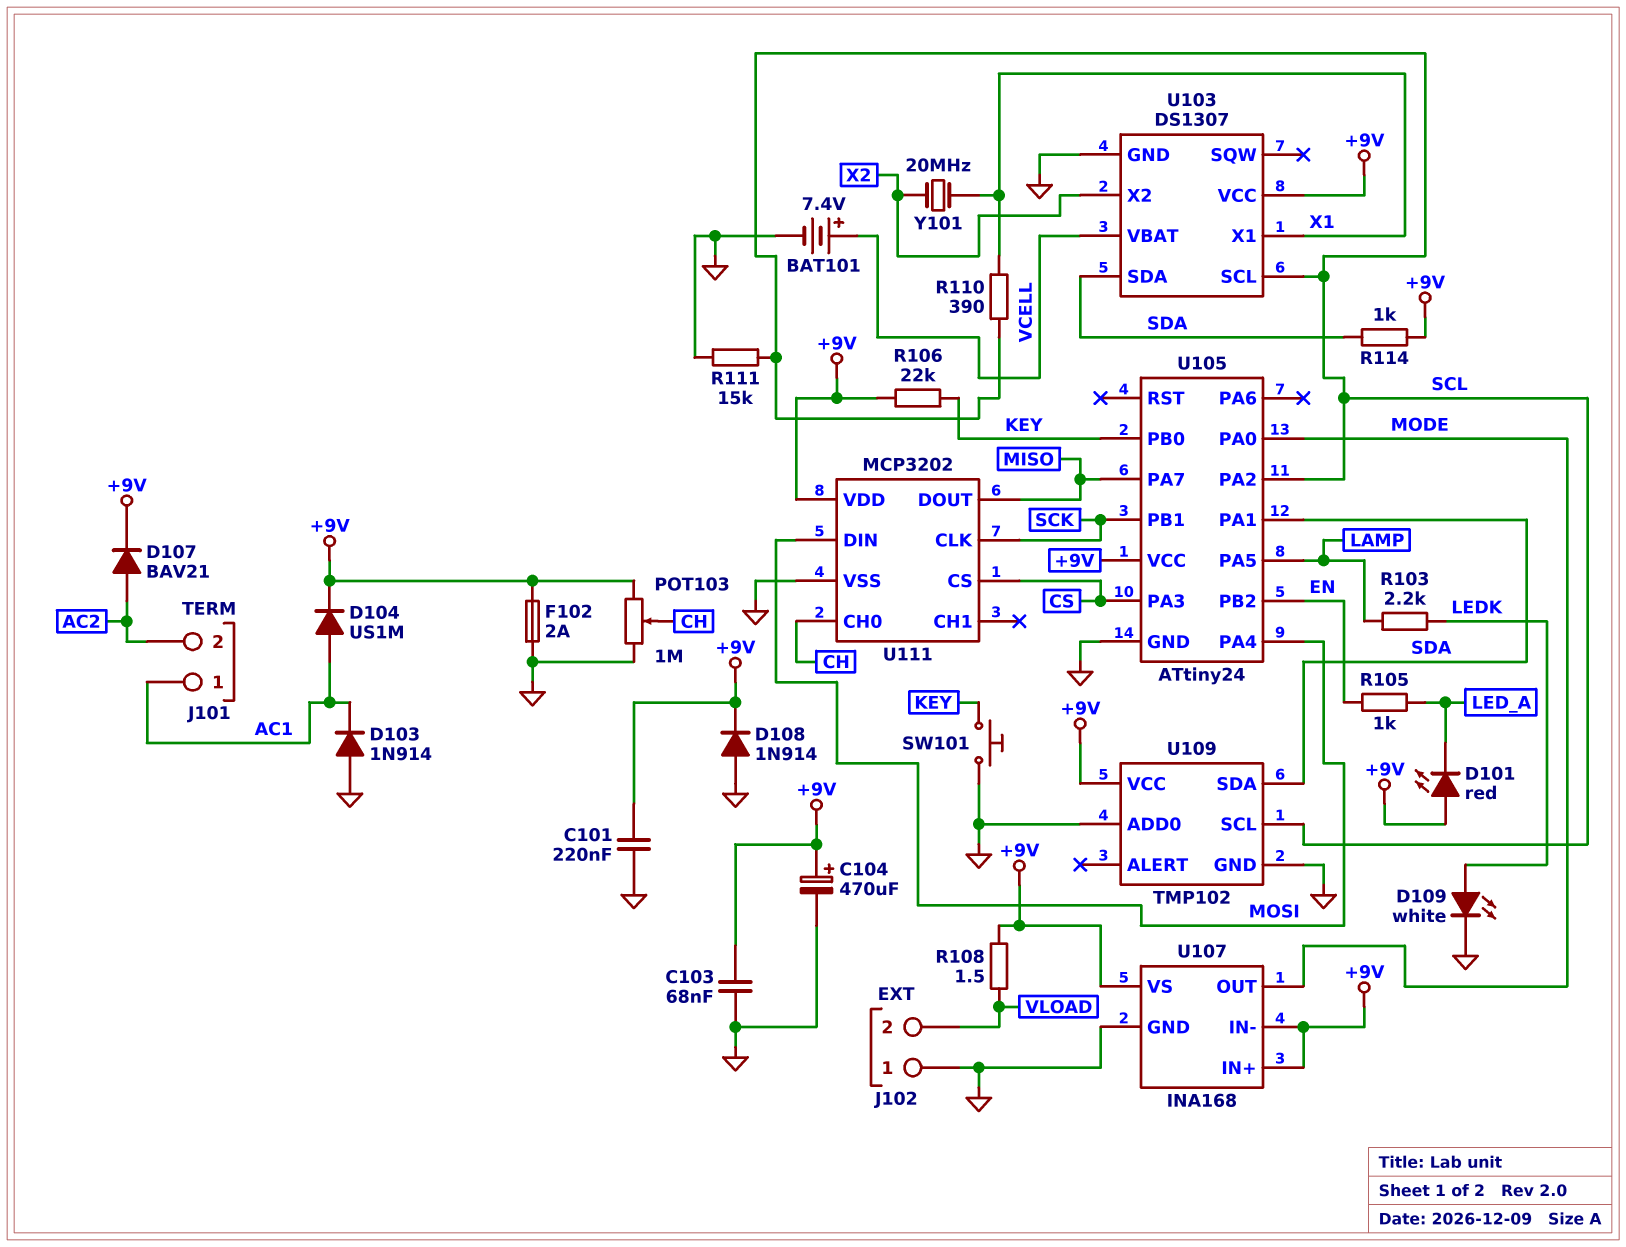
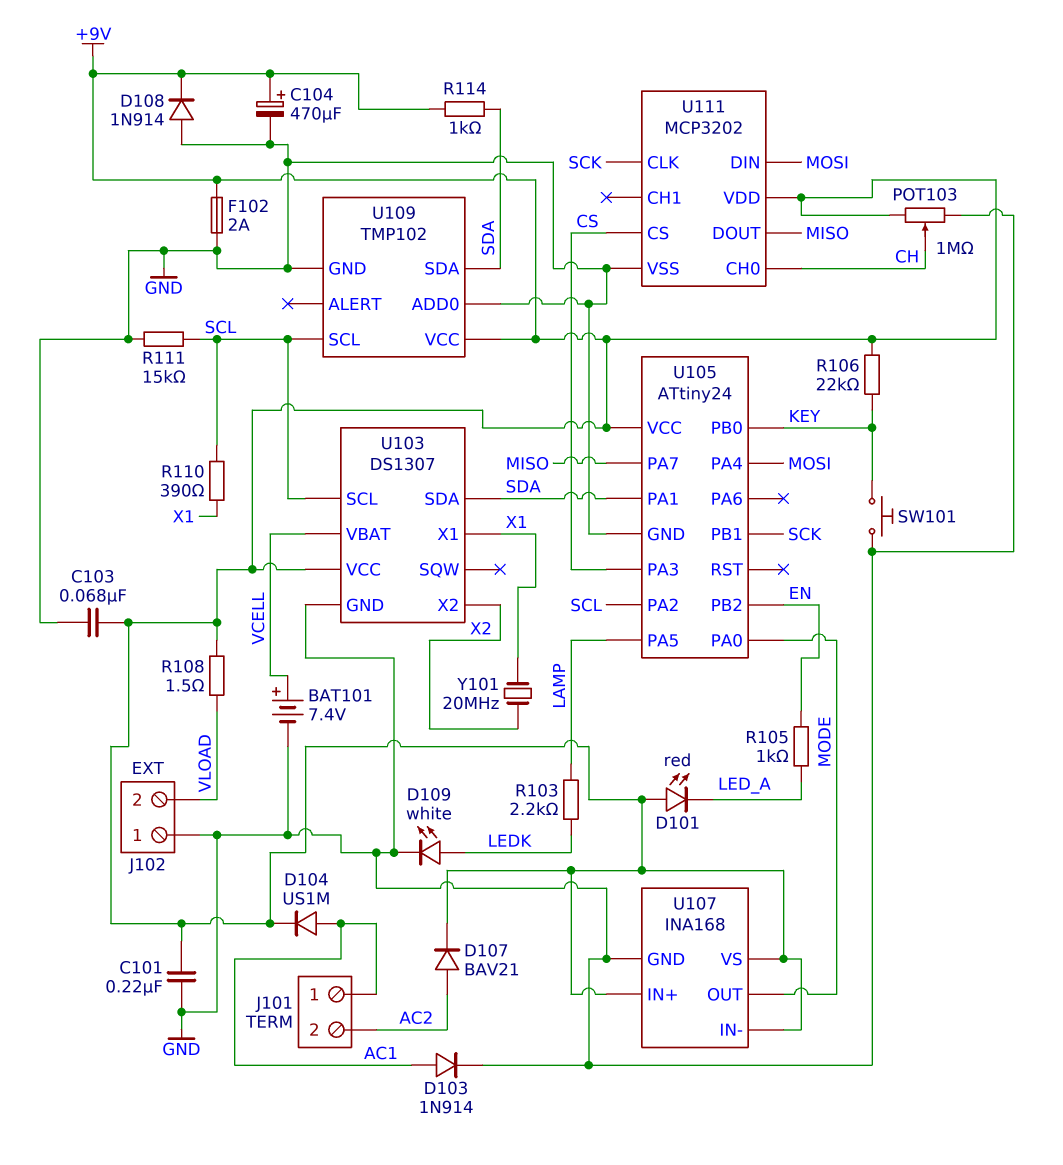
D103: diode 1N914 (A GND, K AC1) -> diode 1N914 (A AC1, K GND)

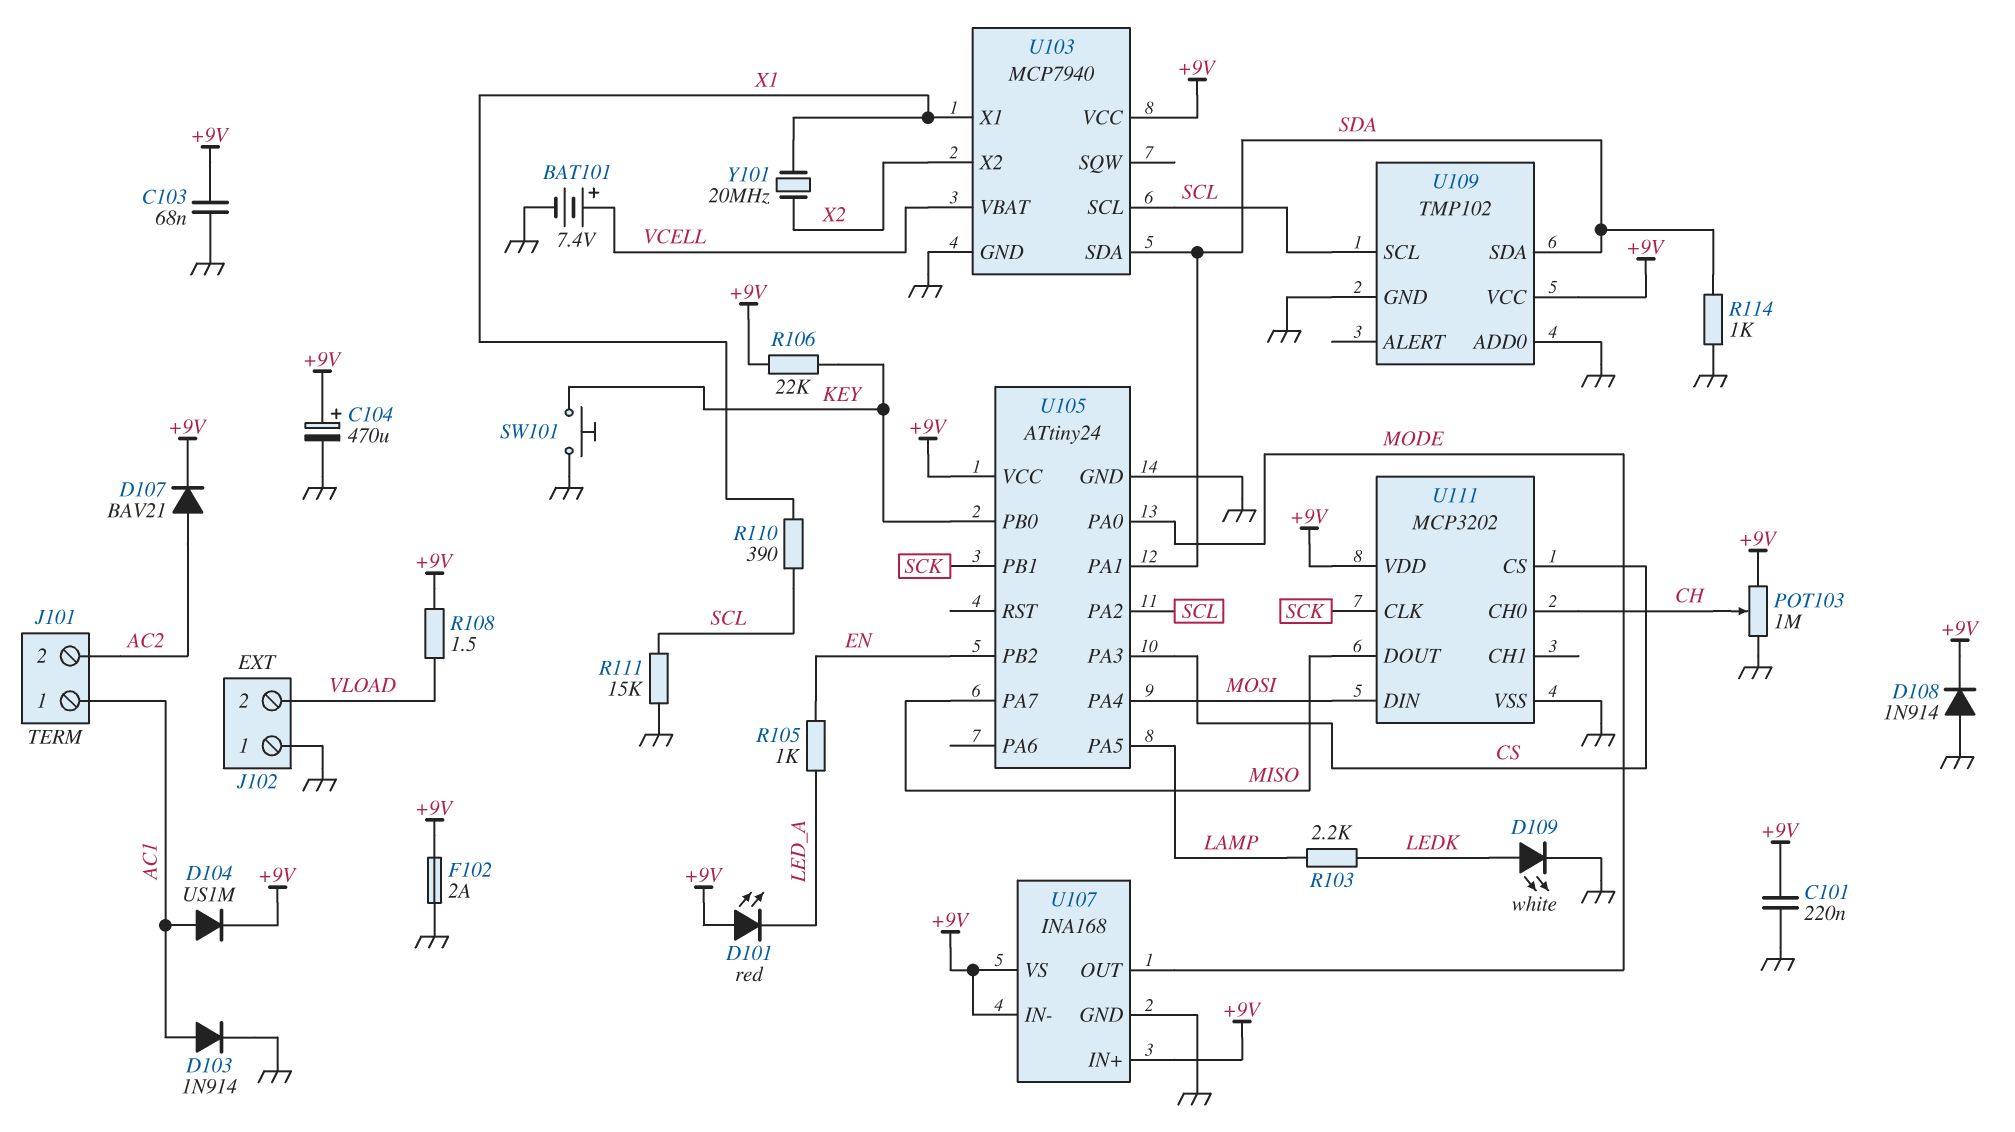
R114: 1k (+9V, SDA) -> 1k (GND, SDA)
U103: DS1307 -> MCP7940

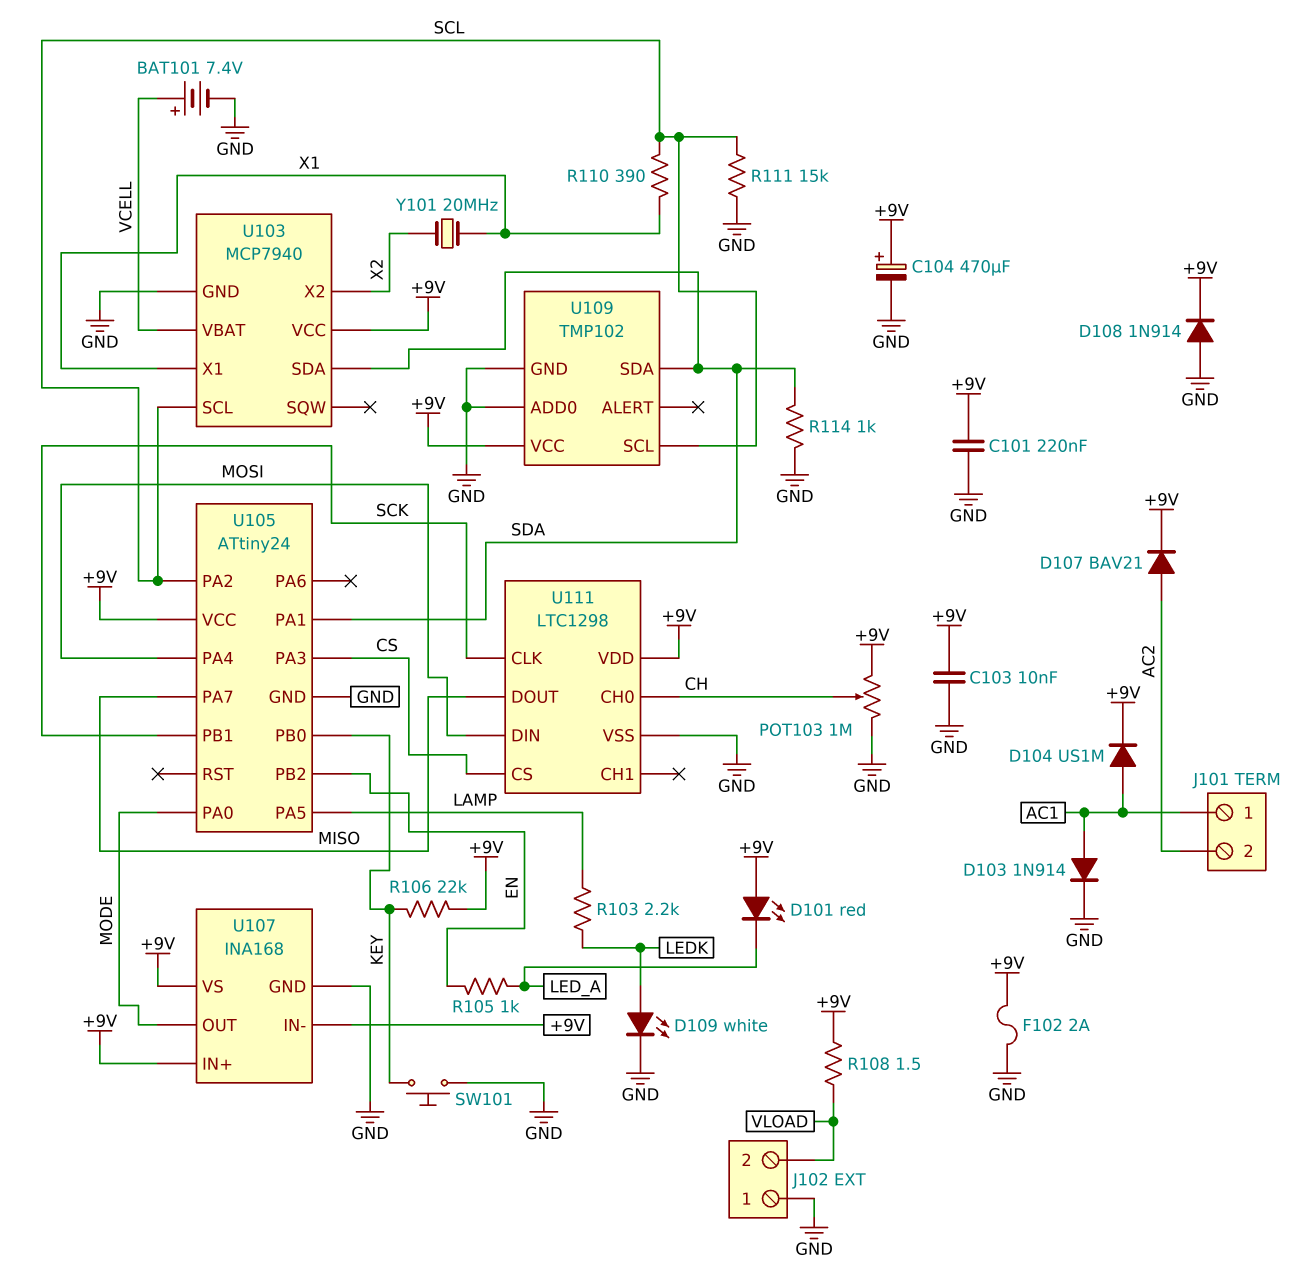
C103: 68nF (+9V, GND) -> 10nF (+9V, GND)
U111: MCP3202 -> LTC1298

